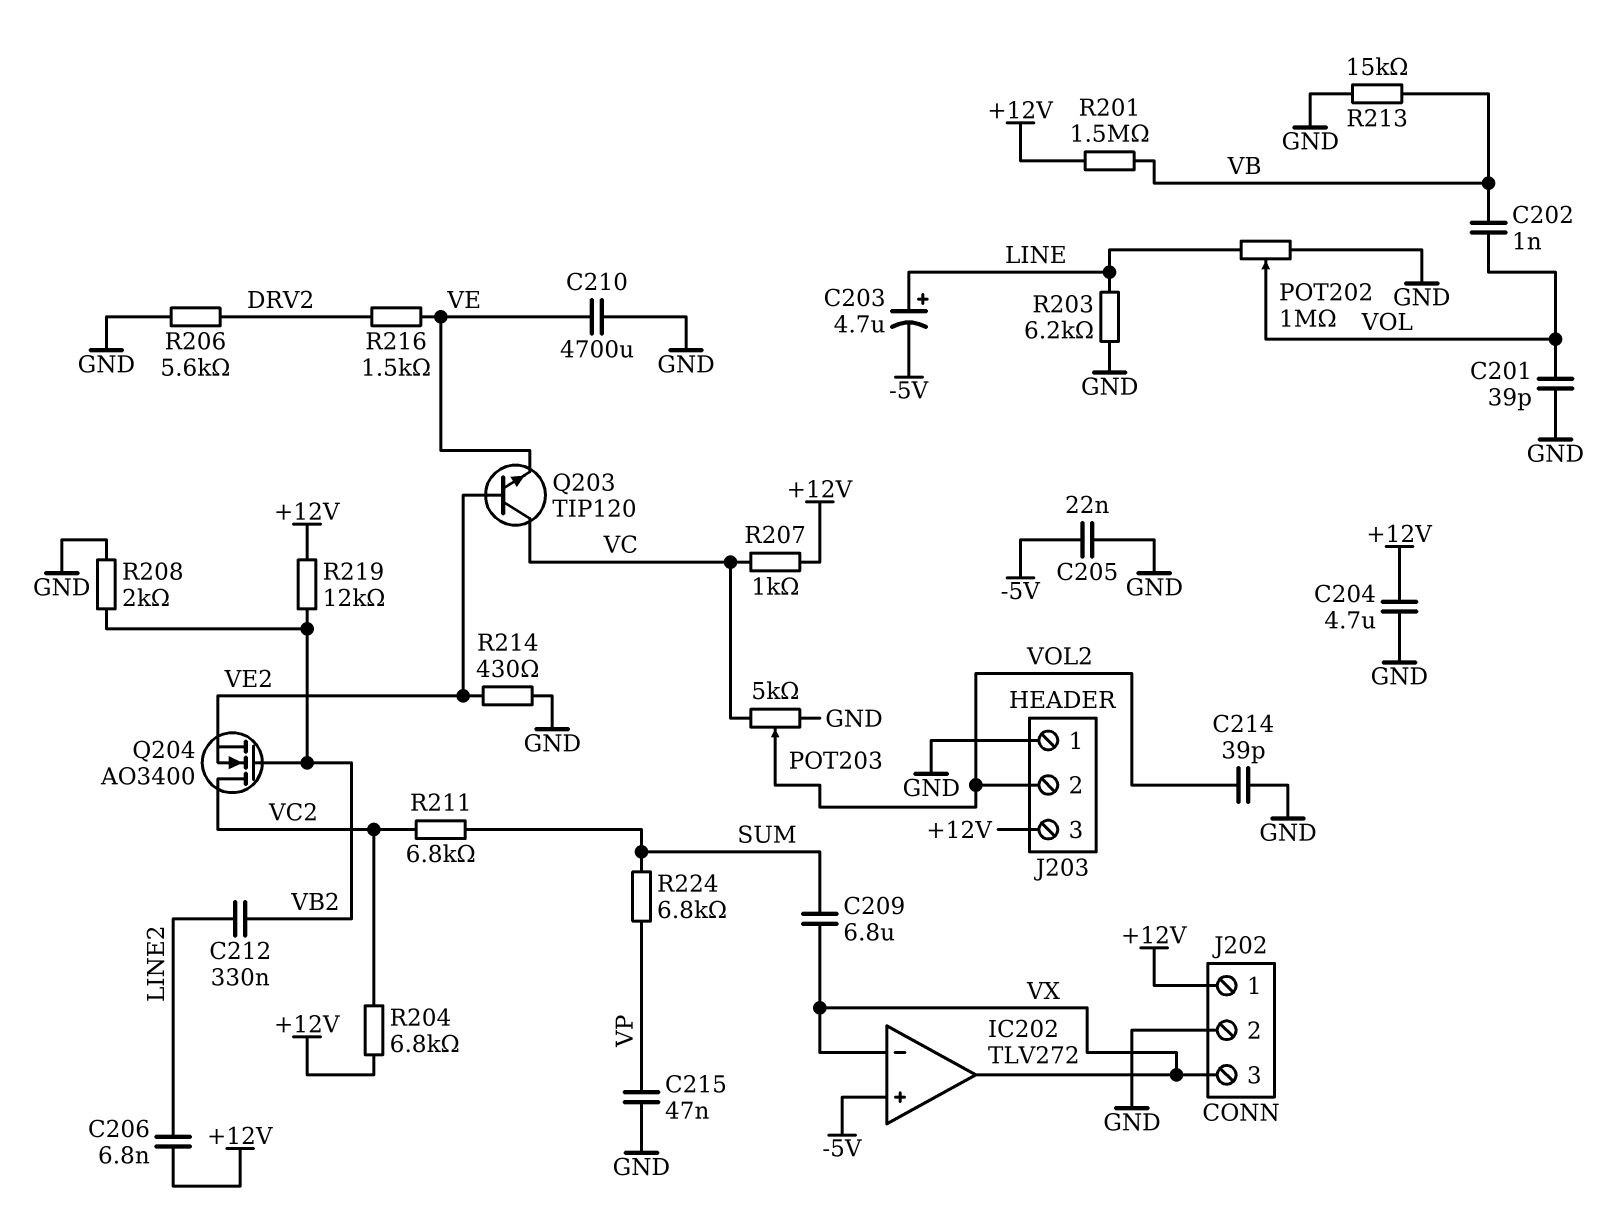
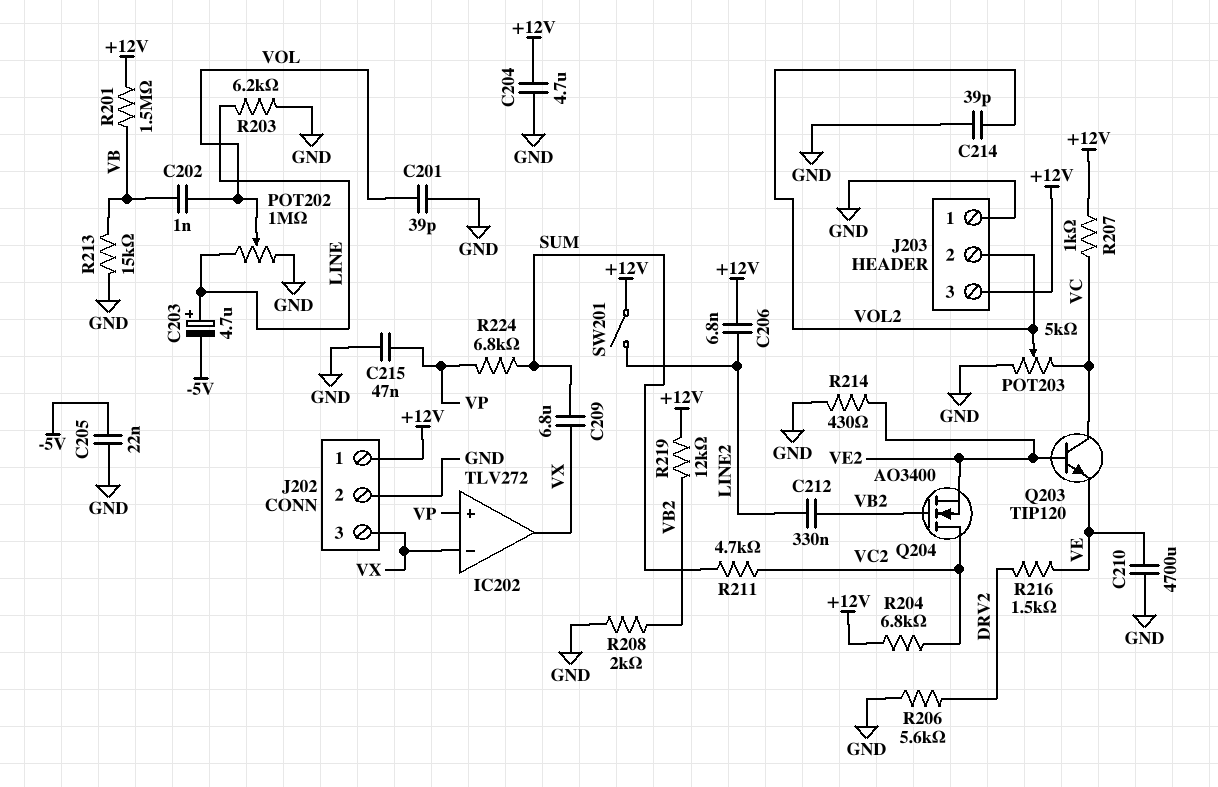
IC202 pin in+: -5V -> VP
R211: 6.8k (SUM, VC2) -> 4.7k (SUM, VC2)
SW201: none -> switch (+12V, LINE2)

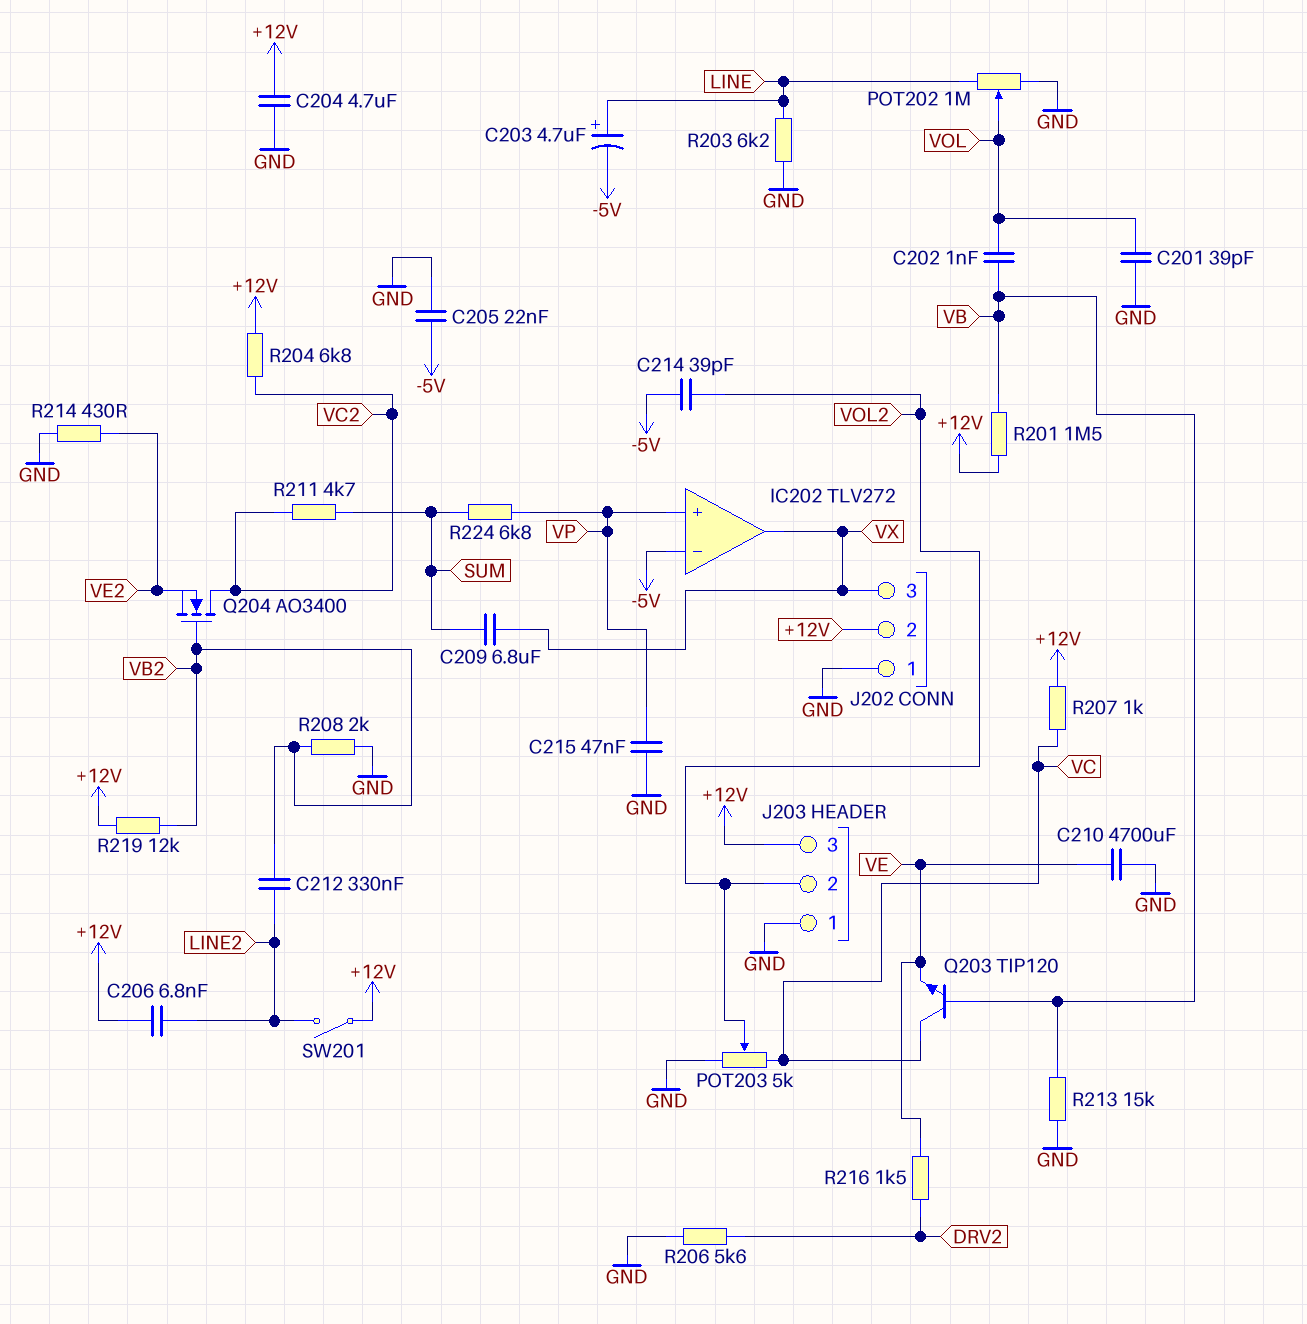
C214: 39pF (GND, VOL2) -> 39pF (-5V, VOL2)
IC202 pin in-: VX -> -5V
J202 pin 1: +12V -> GND
J202 pin 2: GND -> +12V
Q203: NPN TIP120 (B VE2, C VC, E VE) -> NPN TIP120 (B VB, C VC, E VE)

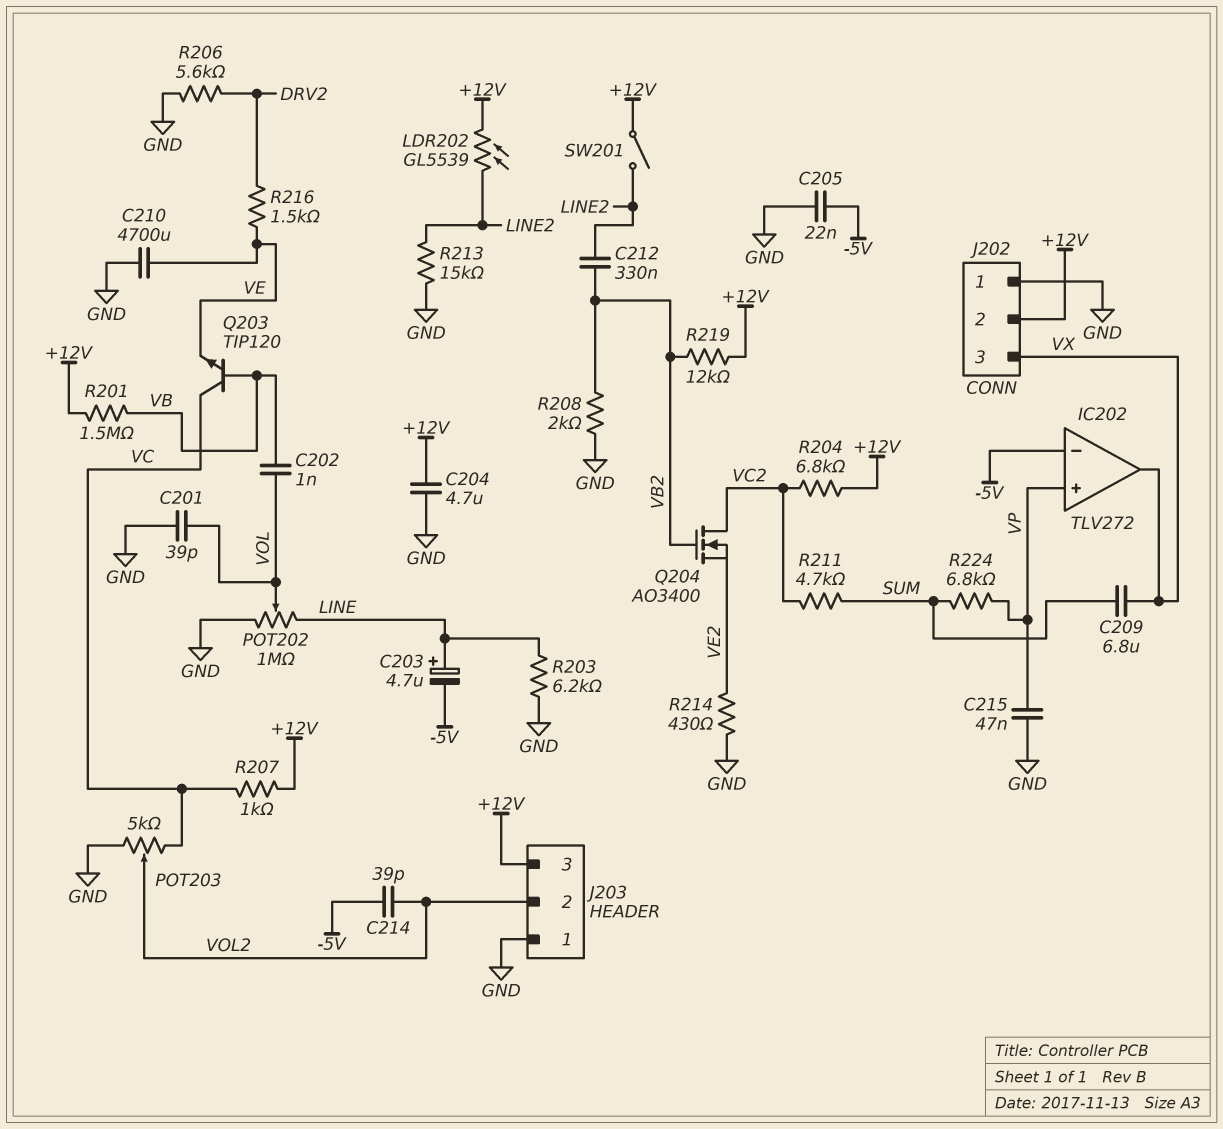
C206: 6.8nF (+12V, LINE2) -> none
LDR202: none -> GL5539 (+12V, LINE2)
R213: 15k (GND, VB) -> 15k (GND, LINE2)

